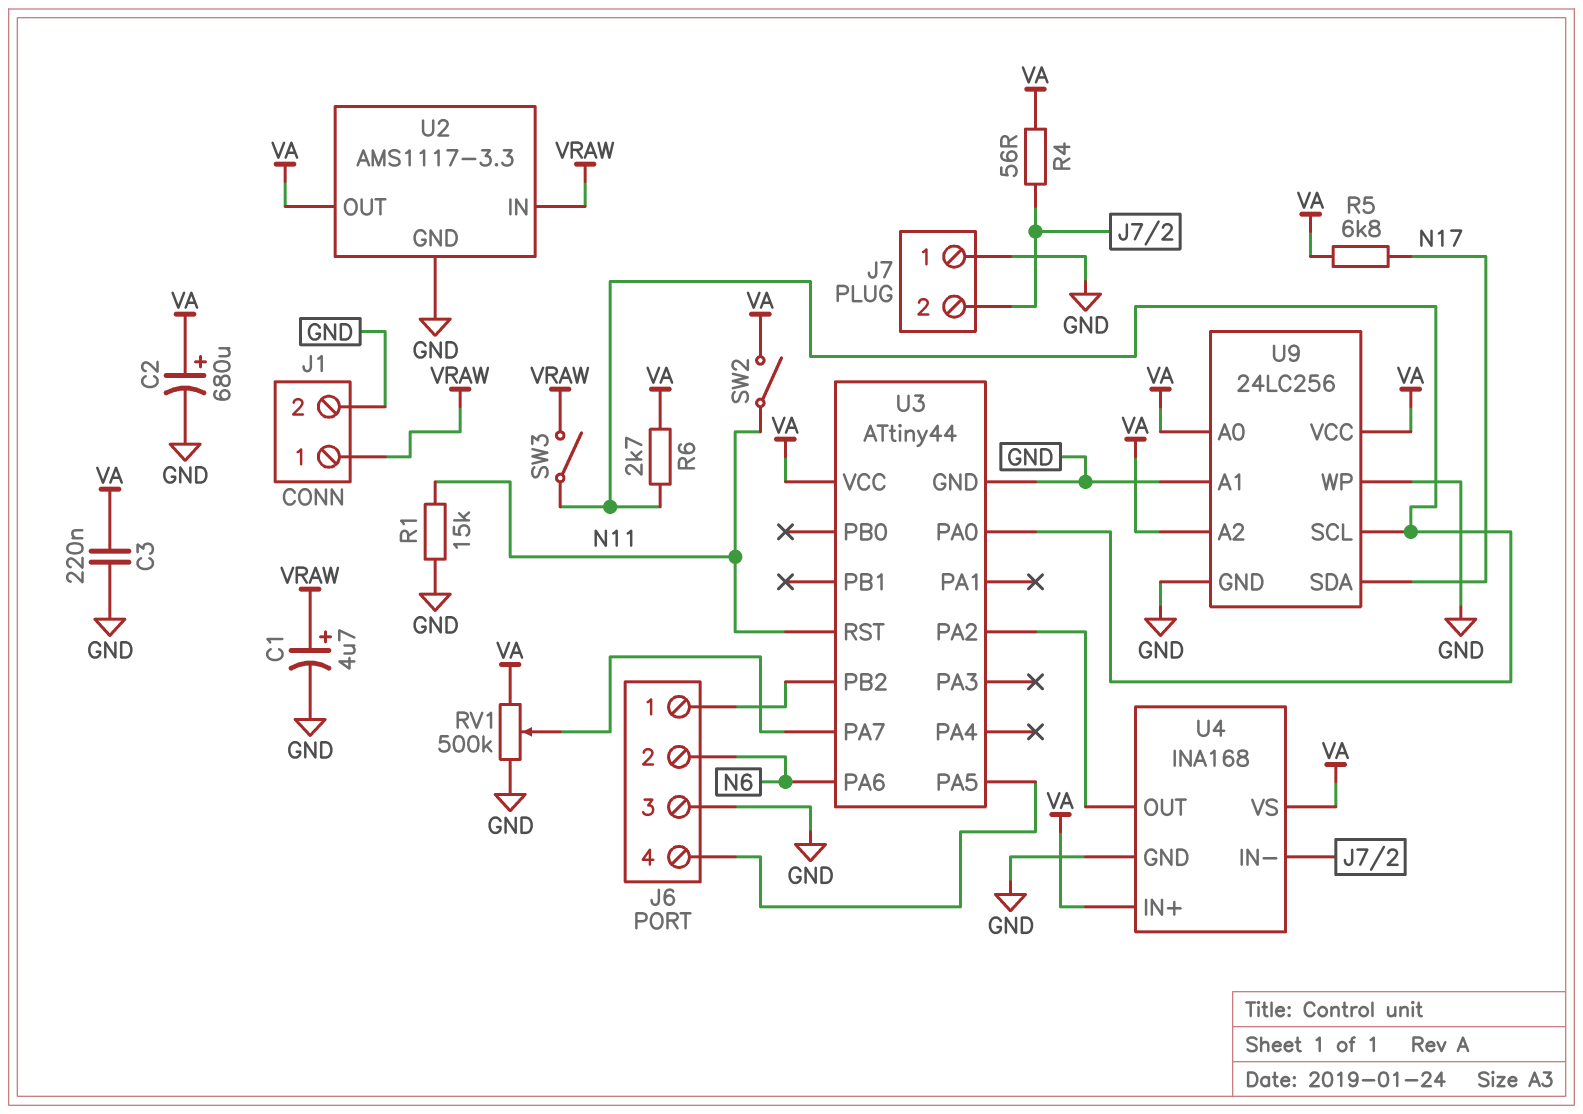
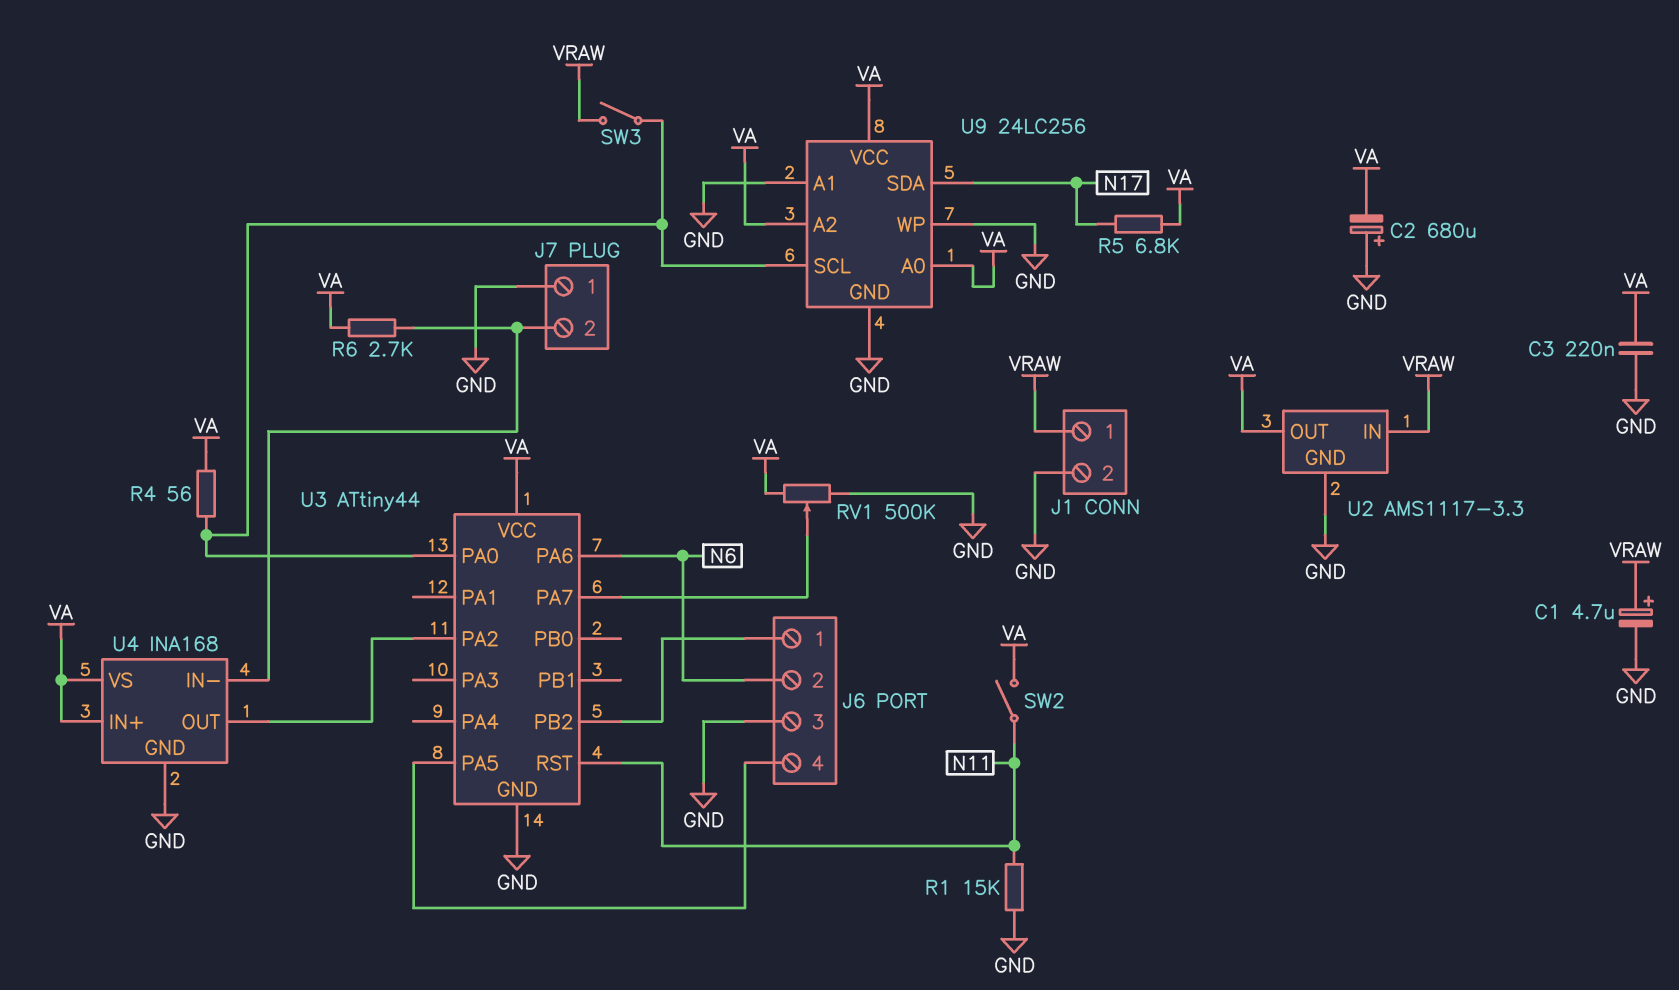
C2: 680uF (plus VA, minus GND) -> 680uF (plus GND, minus VA)
R4: 56 (J7/2, VA) -> 56 (U3/PA0, VA)
R6: 2.7k (U3/PA0, VA) -> 2.7k (J7/2, VA)

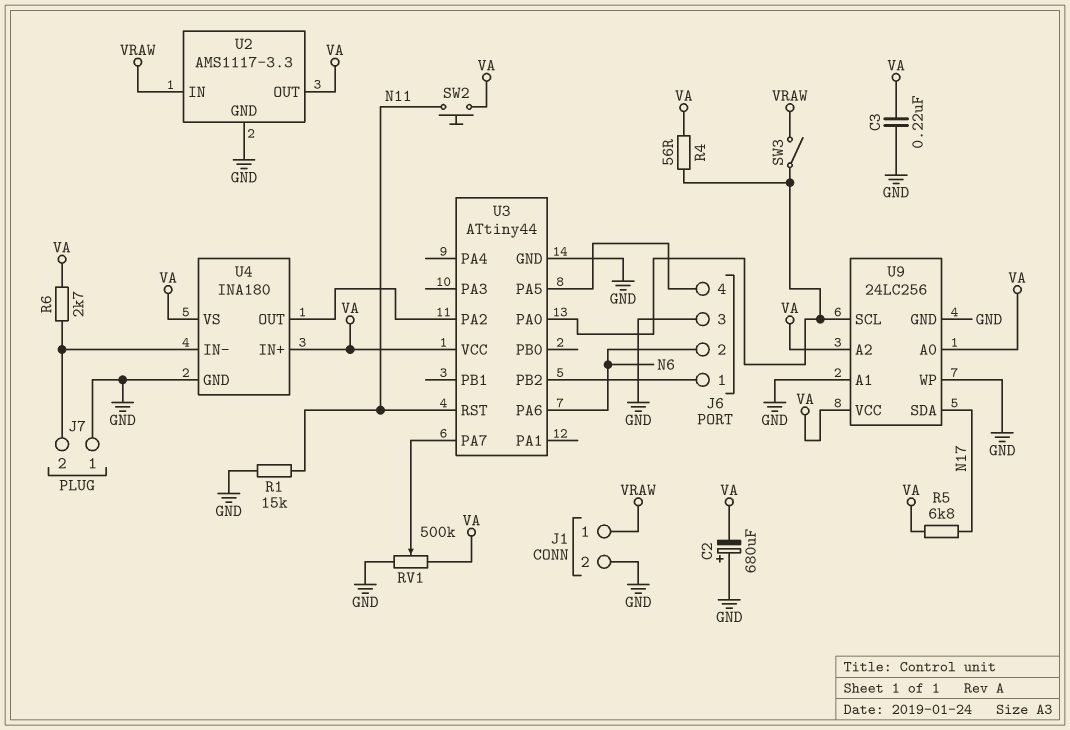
C1: 4.7uF (plus VRAW, minus GND) -> none
SW2: switch (N11, VA) -> button (N11, VA)
U4: INA168 -> INA180

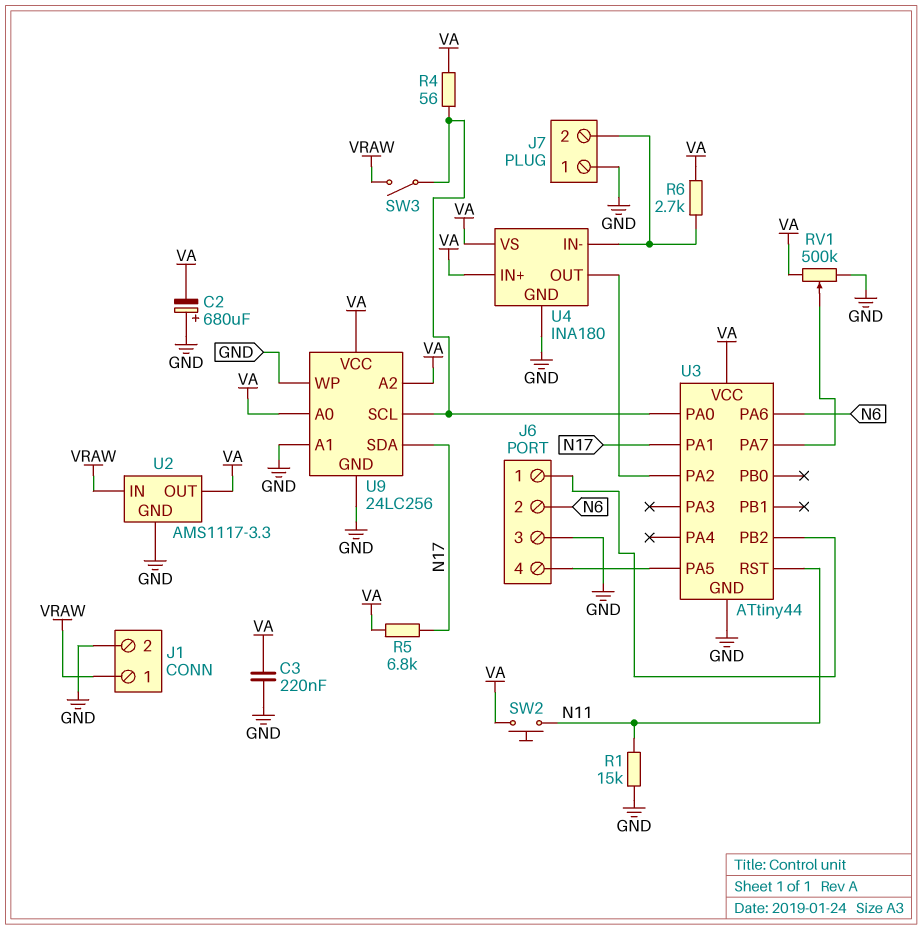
U3 pin PA1: none -> N17

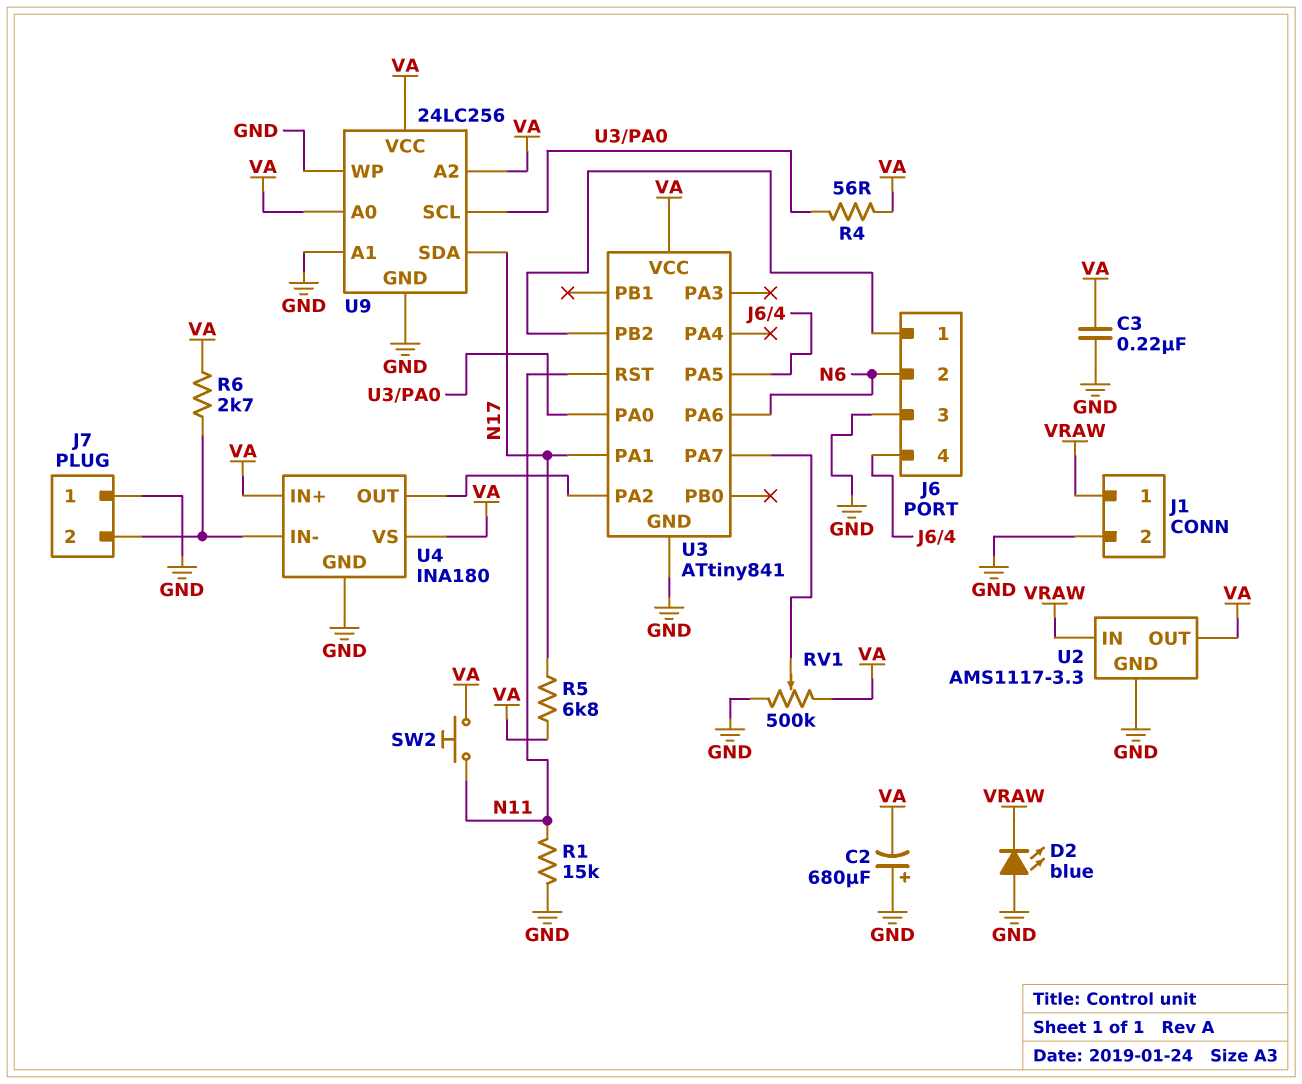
D2: none -> LED blue (A GND, K VRAW)
SW3: switch (U3/PA0, VRAW) -> none
U3: ATtiny44 -> ATtiny841

